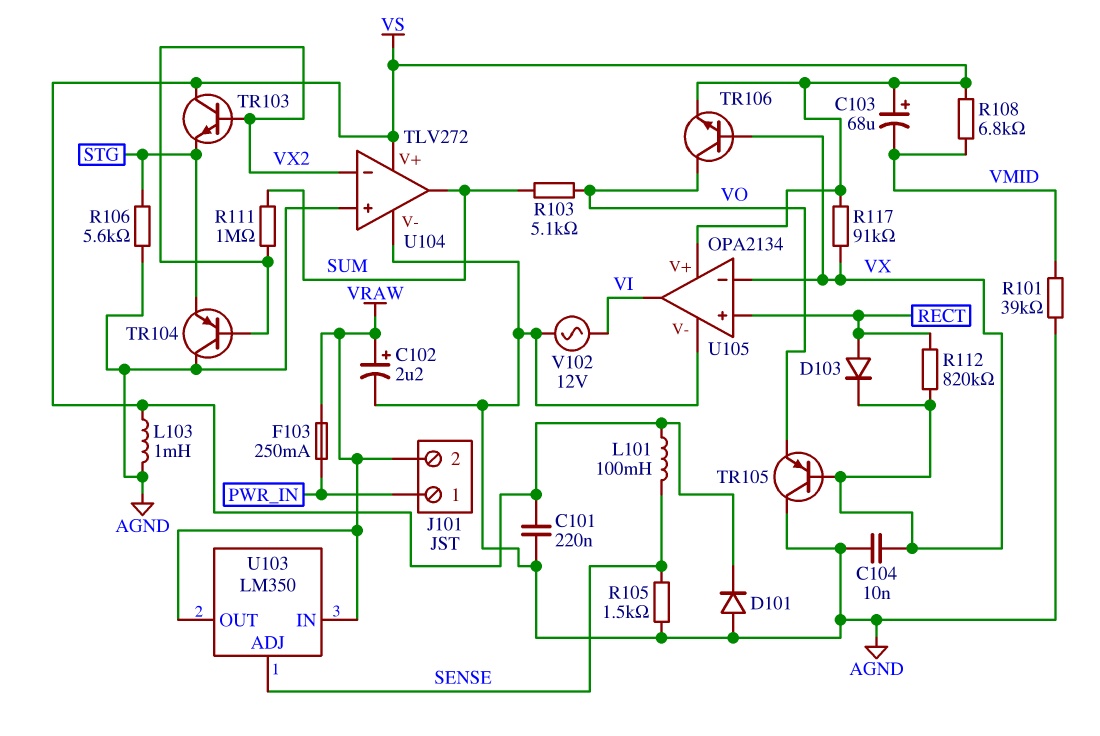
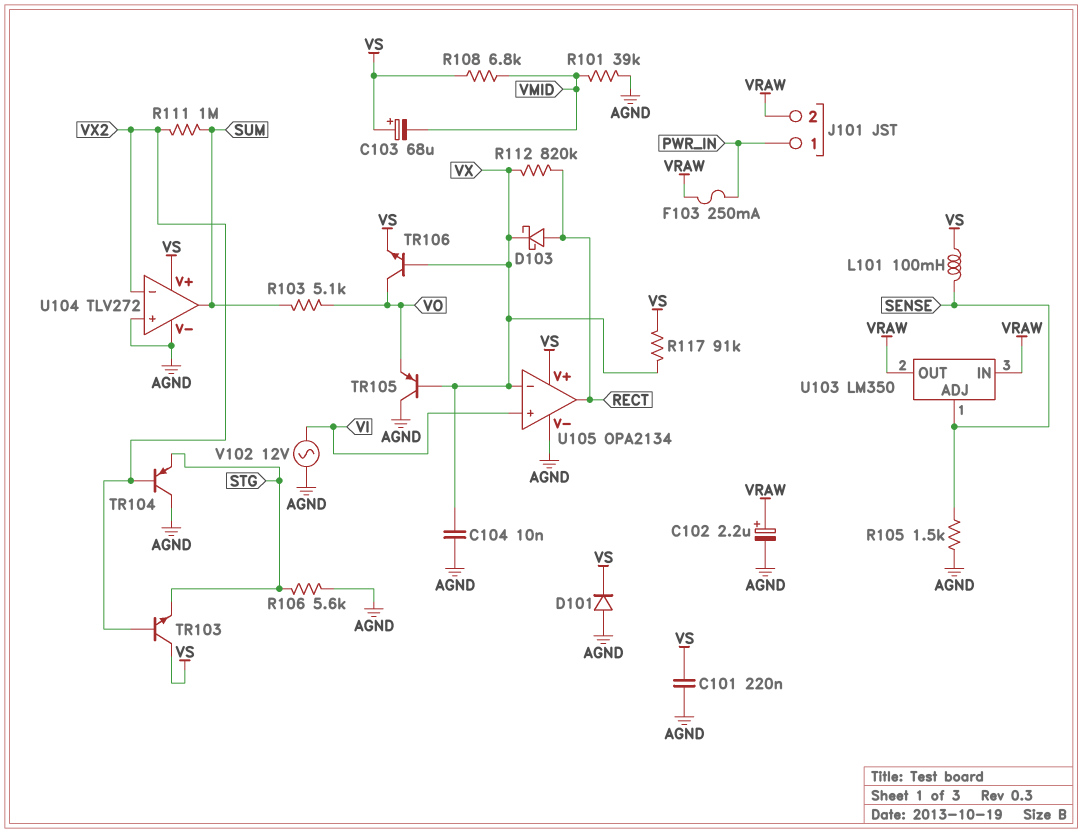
D103: diode (A RECT, K VX) -> schottky (A RECT, K VX)
L103: 1mH (AGND, VS) -> none
U105 pin in+: RECT -> VI
U105 pin out: VI -> RECT

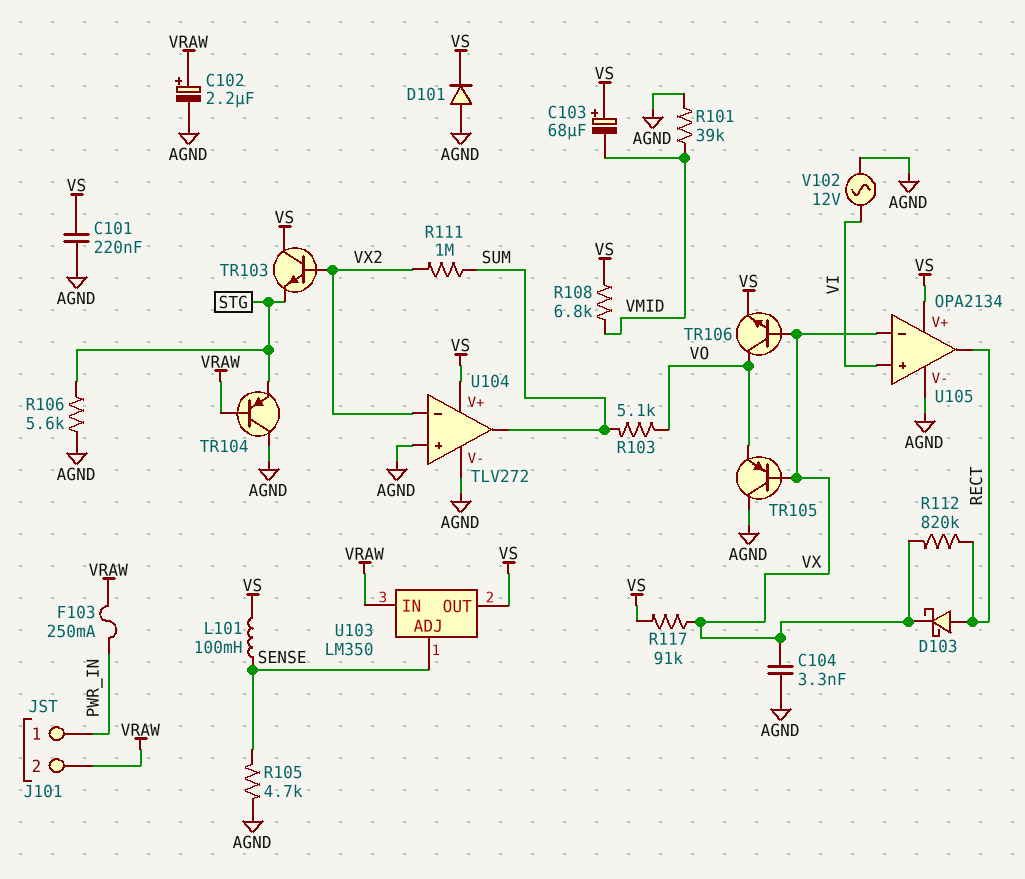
C104: 10nF (AGND, VX) -> 3.3nF (AGND, VX)
R105: 1.5k (AGND, SENSE) -> 4.7k (AGND, SENSE)
TR104: PNP (B VX2, C AGND, E STG) -> PNP (B VRAW, C AGND, E STG)
U103 pin OUT: VRAW -> VS

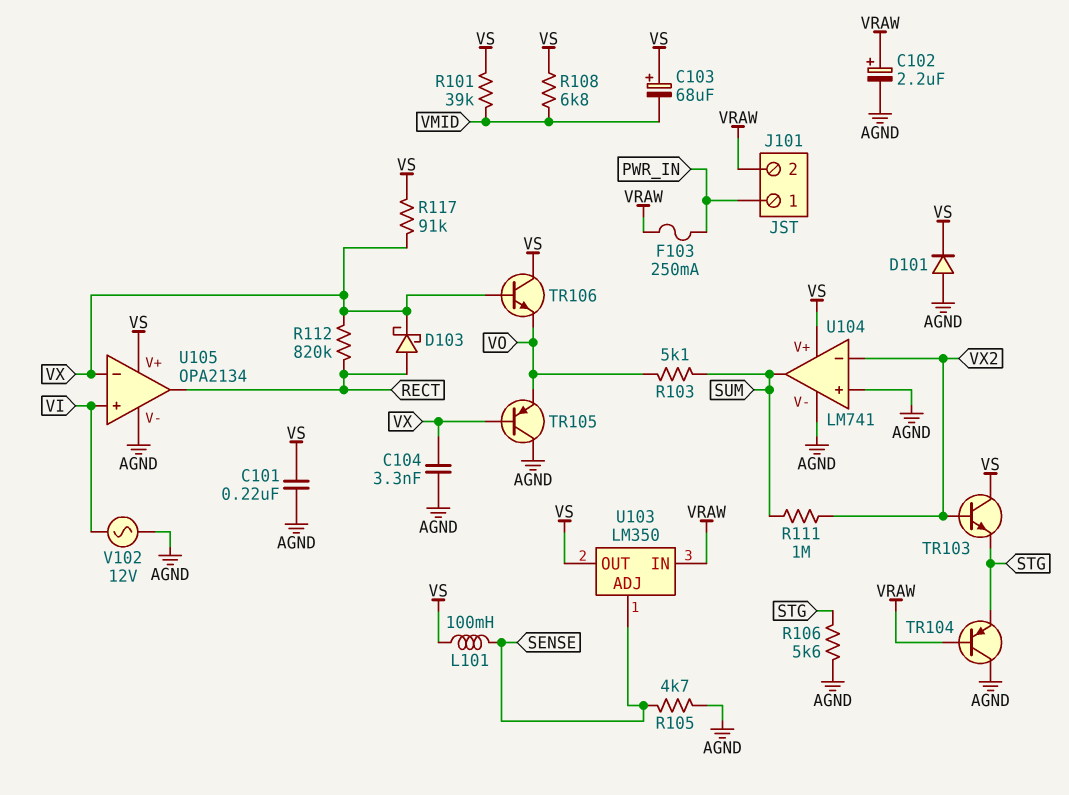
R101: 39k (AGND, VMID) -> 39k (VMID, VS)
TR106: NPN (B VX, C VO, E VS) -> NPN (B VX, C VS, E VO)
U104: TLV272 -> LM741

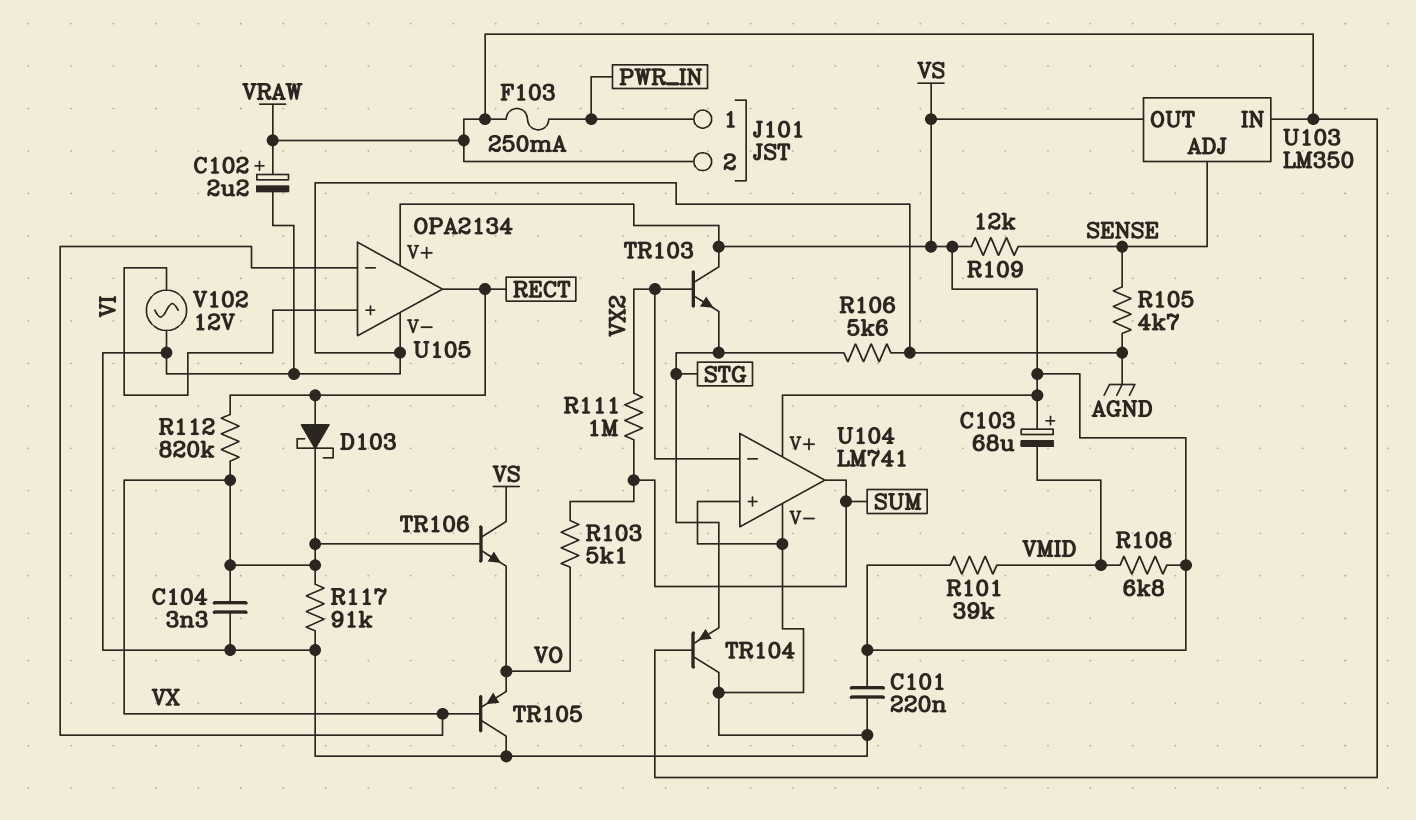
D101: diode (A AGND, K VS) -> none
L101: 100mH (SENSE, VS) -> none
R109: none -> 12k (SENSE, VS)
R117: 91k (VS, VX) -> 91k (AGND, VX)

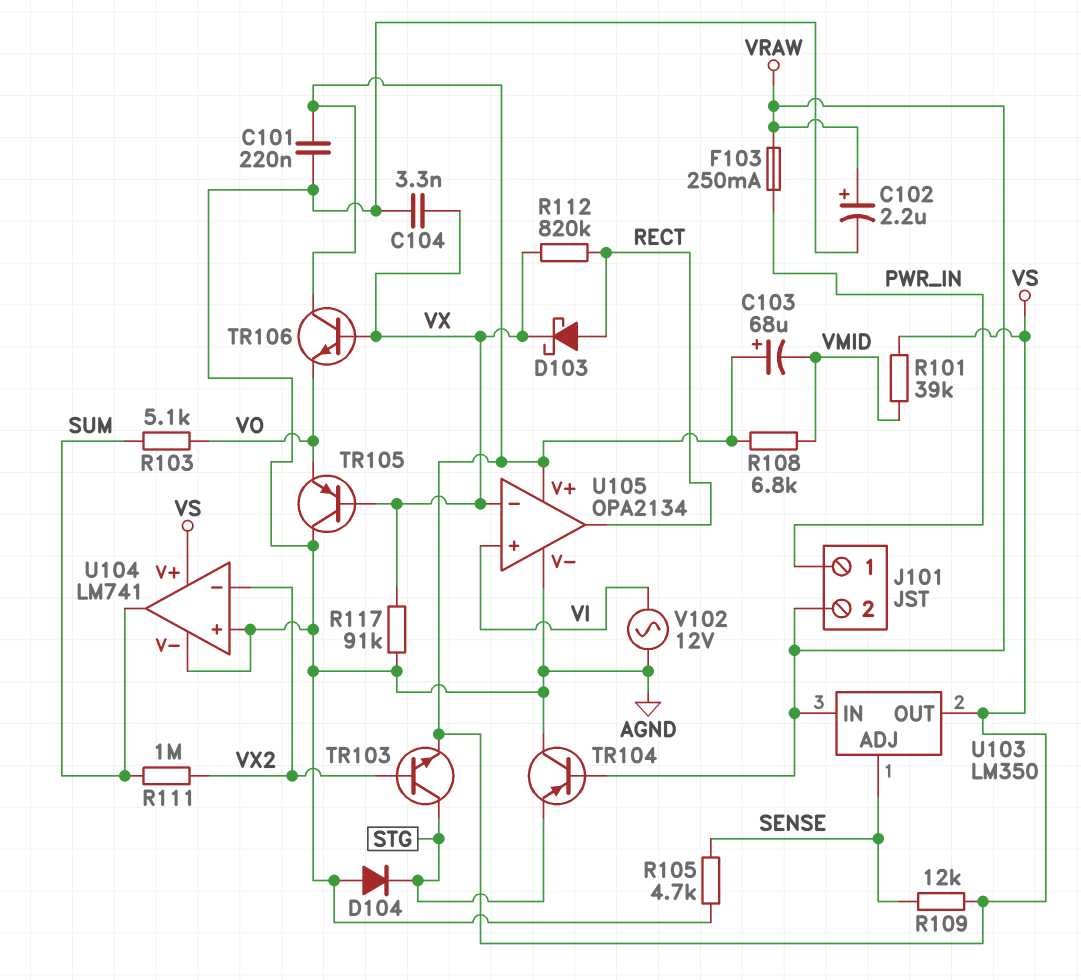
D104: none -> diode (A AGND, K STG)
R106: 5.6k (AGND, STG) -> none
TR103: NPN (B VX2, C VS, E STG) -> NPN (B VX2, C STG, E VS)

